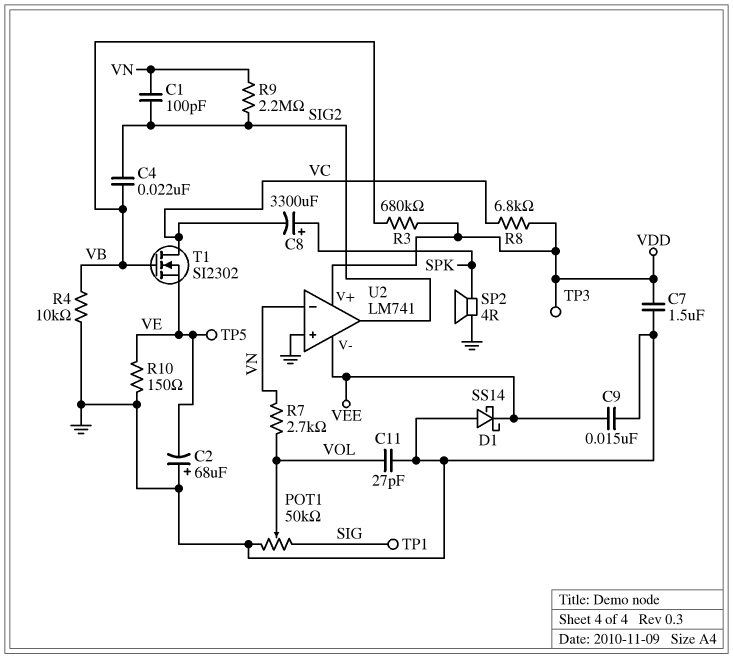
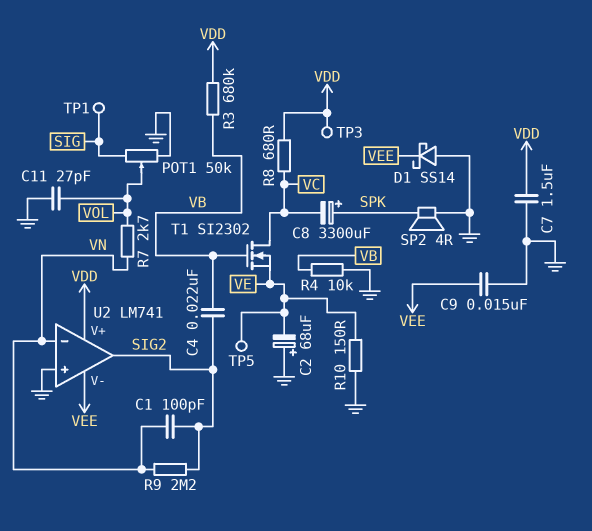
R8: 6.8k (VC, VDD) -> 680 (VC, VDD)

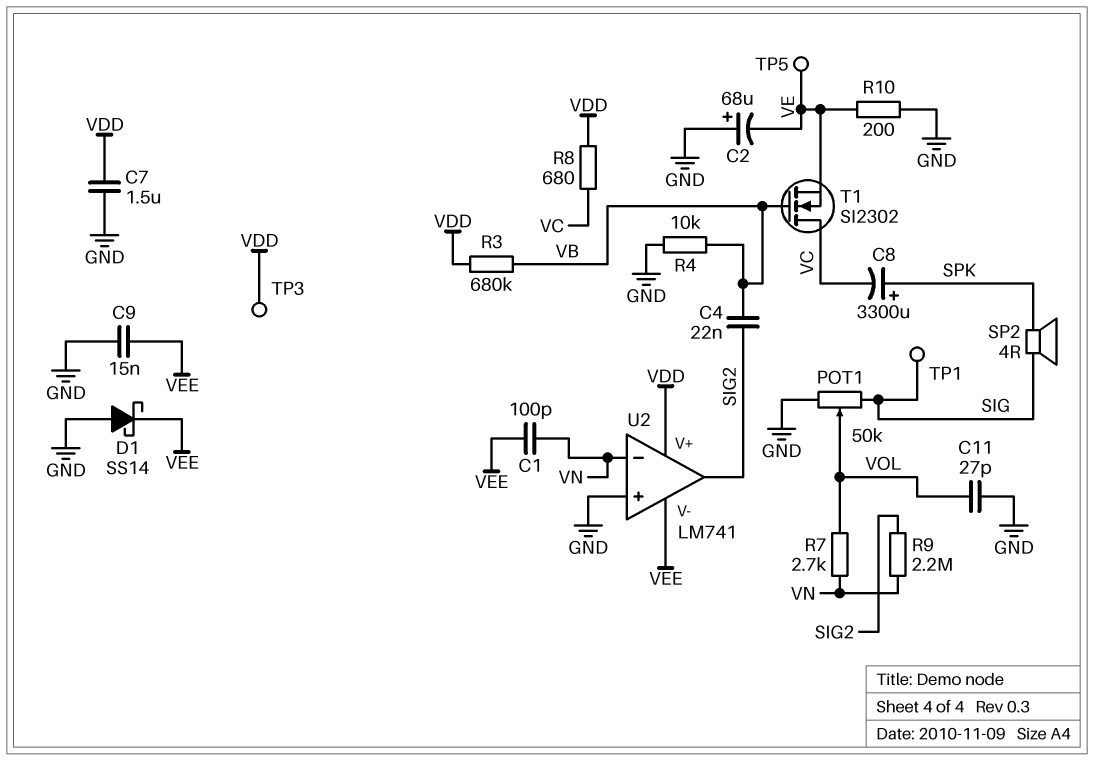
C1: 100pF (SIG2, VN) -> 100pF (VEE, VN)
R10: 150 (GND, VE) -> 200 (GND, VE)
SP2: speaker 4R (GND, SPK) -> speaker 4R (SIG, SPK)

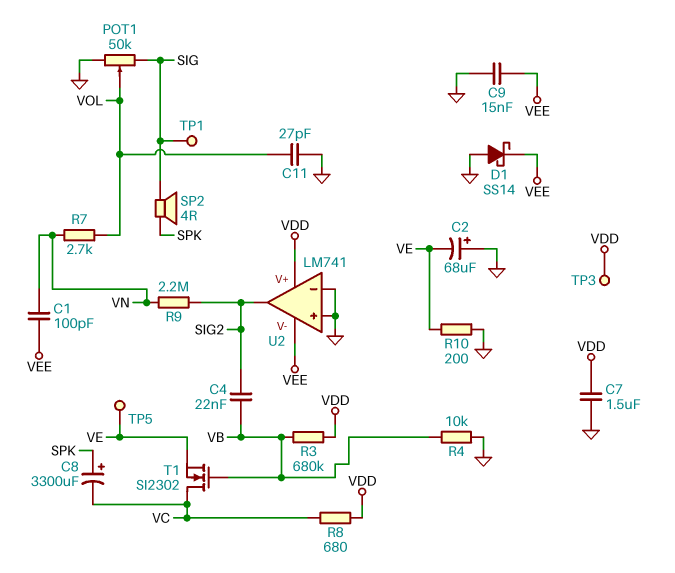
U2 pin in-: VN -> GND

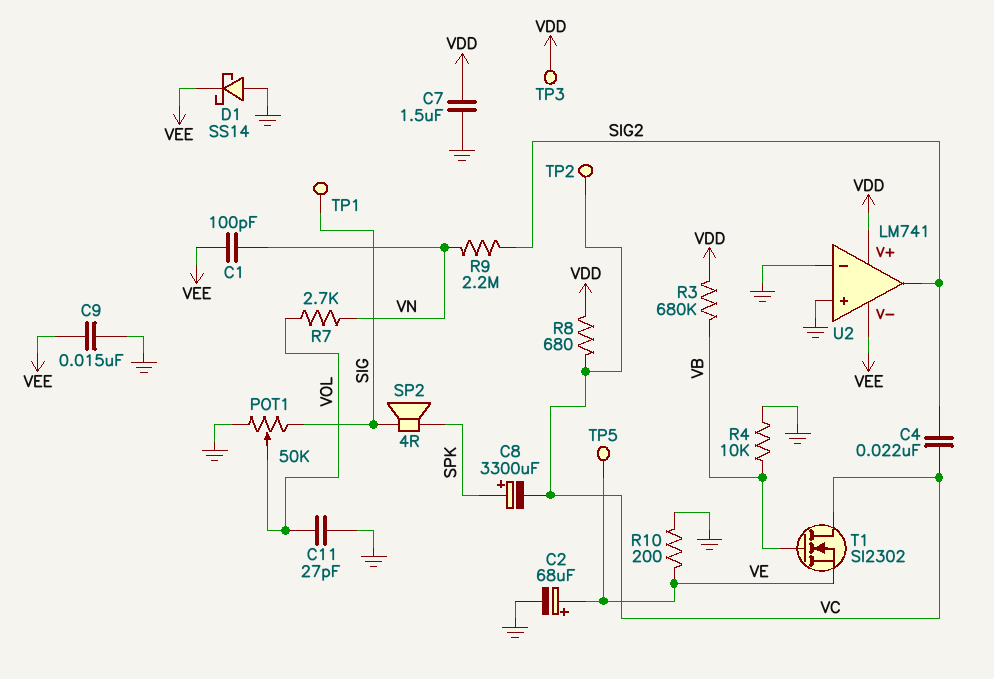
C2: 68uF (plus GND, minus VE) -> 68uF (plus VE, minus GND)
C4: 22nF (SIG2, VB) -> 22nF (SIG2, VC)
TP2: none -> test point (VC)

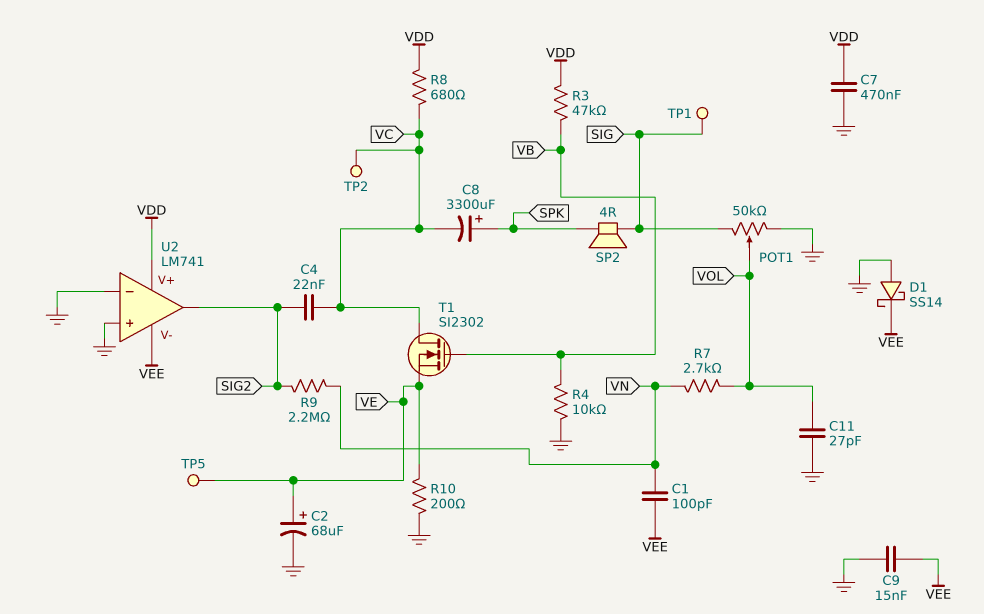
C7: 1.5uF (GND, VDD) -> 470nF (GND, VDD)
R3: 680k (VB, VDD) -> 47k (VB, VDD)
TP3: test point (VDD) -> none

